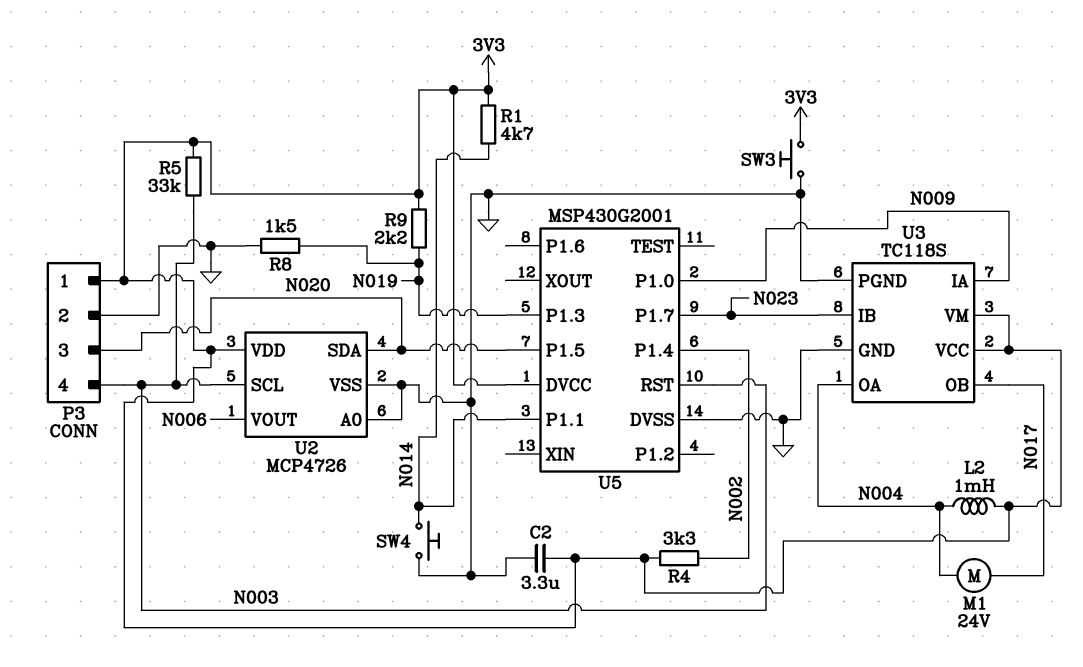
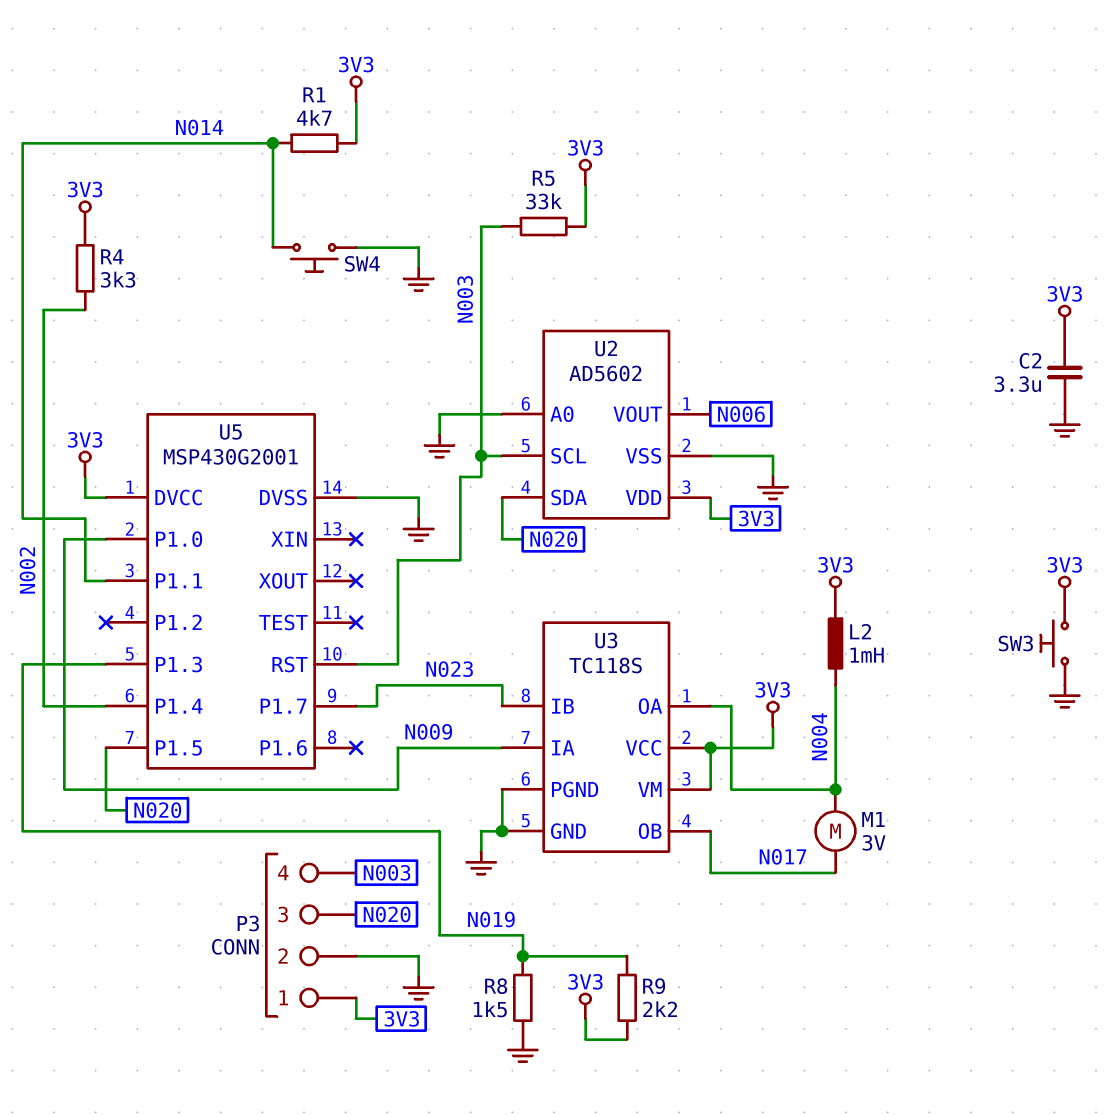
M1: motor 24V (N004, N017) -> motor 3V (N004, N017)
U2: MCP4726 -> AD5602

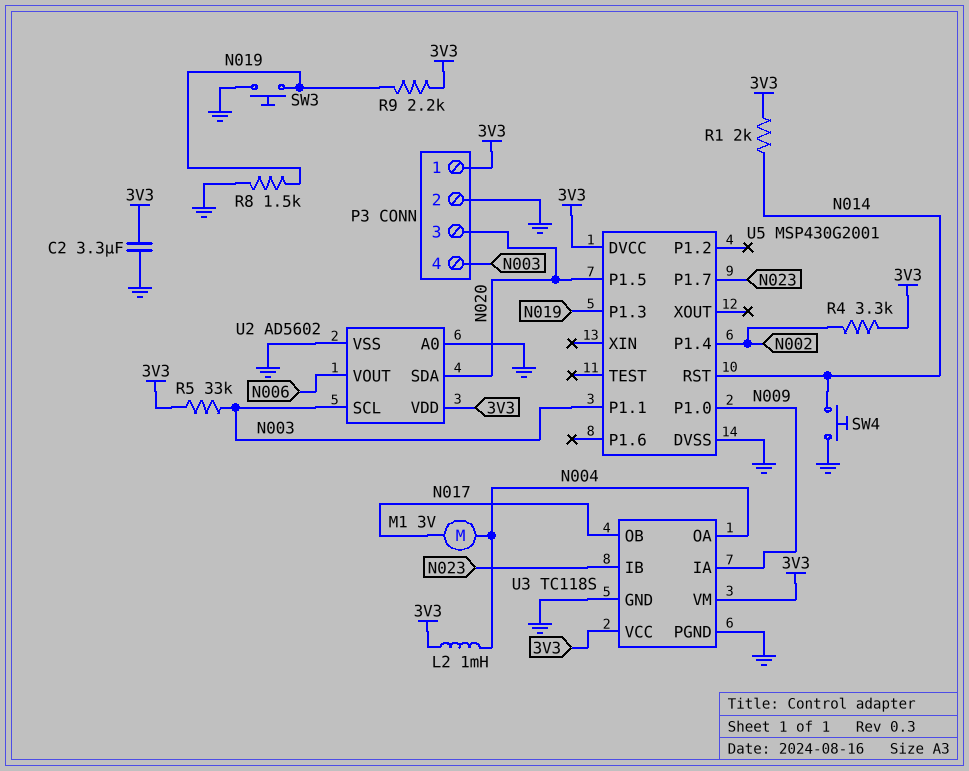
R1: 4.7k (3V3, N014) -> 2k (3V3, N014)
SW3: button (3V3, GND) -> button (GND, N019)
U5 pin P1.1: N014 -> N003
U5 pin RST: N003 -> N014

